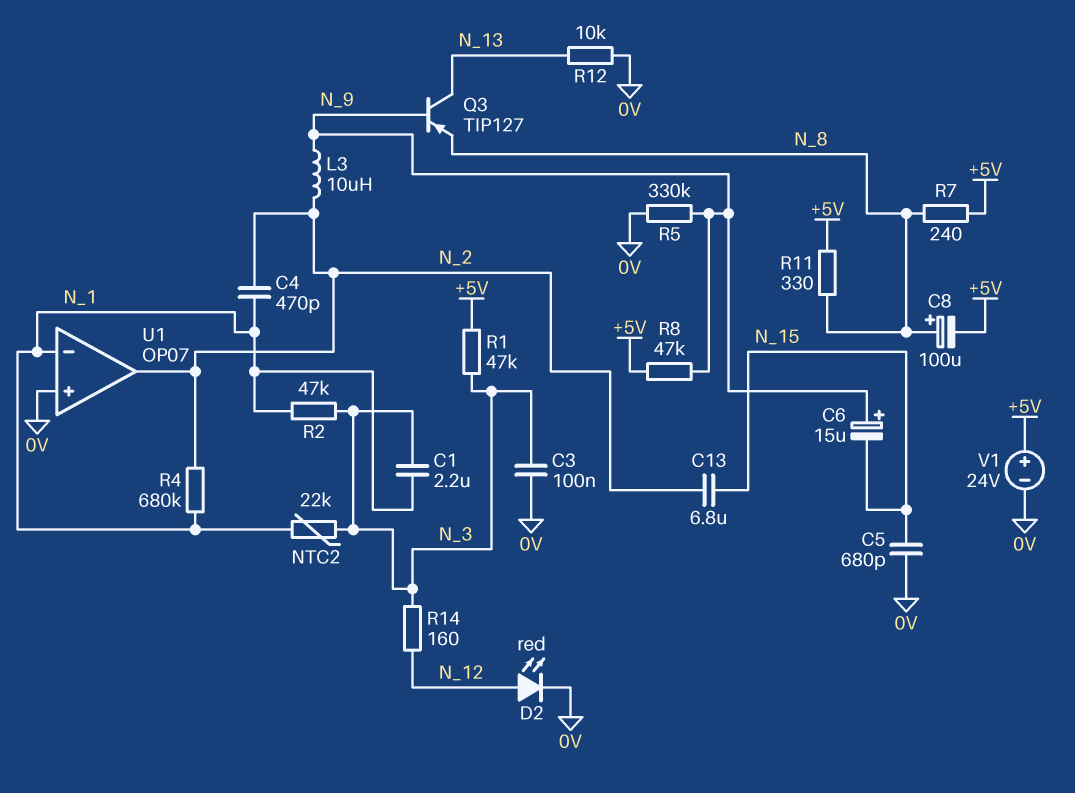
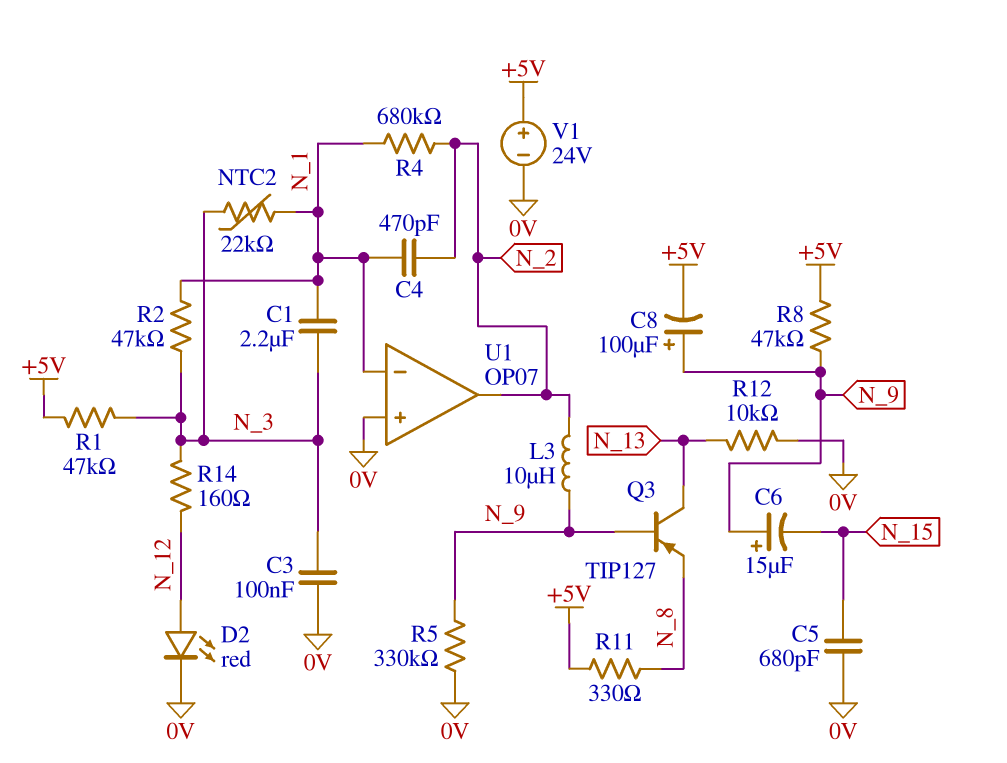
C8: 100uF (plus N_8, minus +5V) -> 100uF (plus N_9, minus +5V)
C13: 6.8uF (N_2, N_15) -> none
R7: 240 (+5V, N_8) -> none

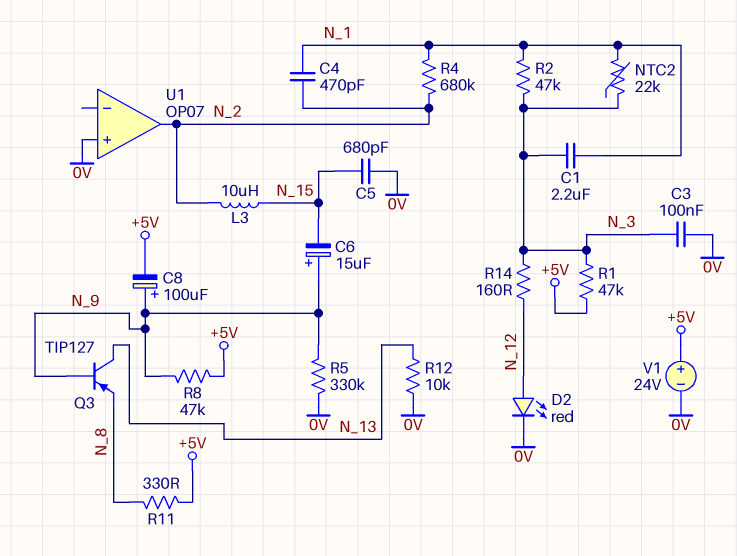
L3: 10uH (N_2, N_9) -> 10uH (N_2, N_15)
U1 pin in-: N_1 -> none

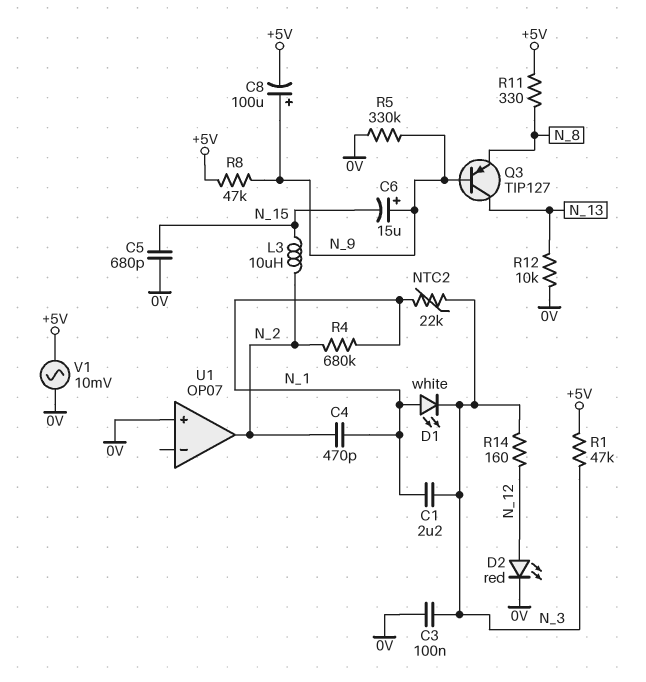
D1: none -> LED white (A N_1, K N_3)
R2: 47k (N_1, N_3) -> none
V1: 24V (plus +5V, minus 0V) -> AC 10mV (+5V, 0V)

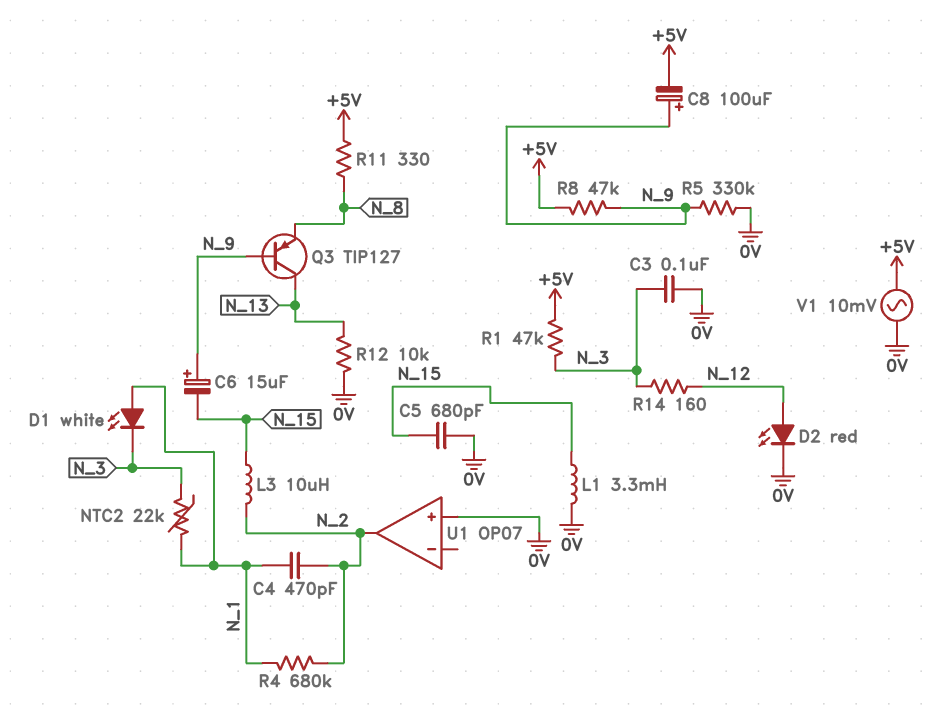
C1: 2.2uF (N_1, N_3) -> none
L1: none -> 3.3mH (0V, N_15)

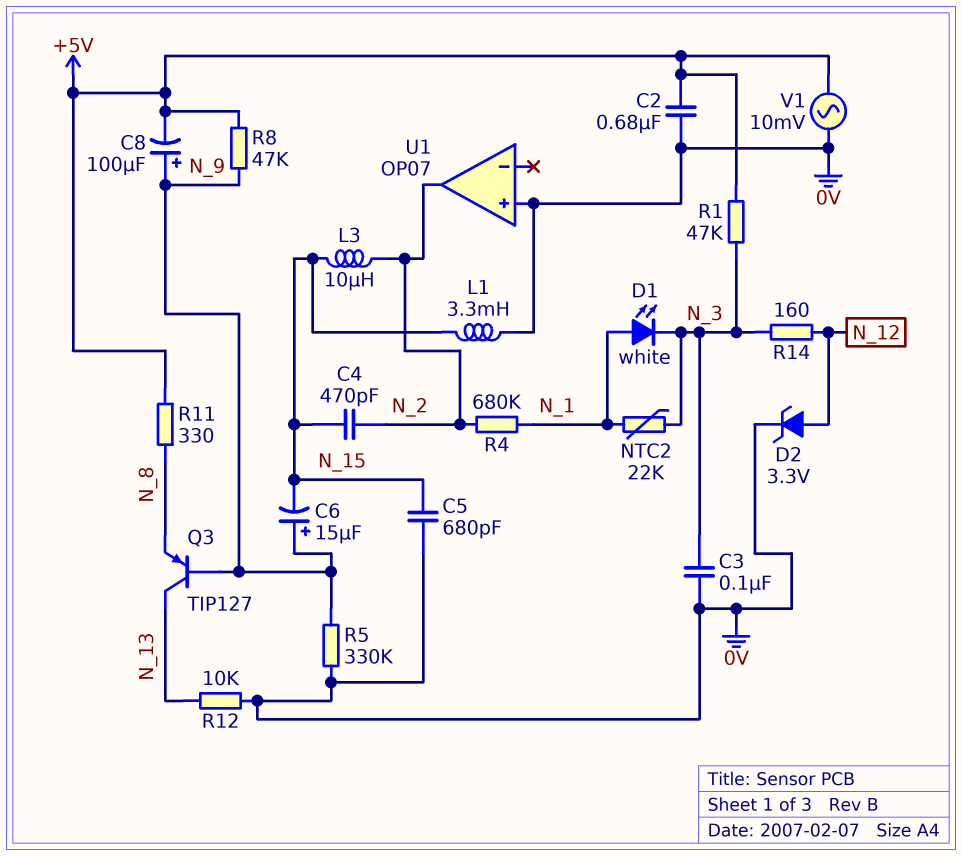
C2: none -> 680nF (+5V, 0V)
C4: 470pF (N_1, N_2) -> 470pF (N_2, N_15)
D2: LED red (A N_12, K 0V) -> zener 3.3V (A N_12, K 0V)

